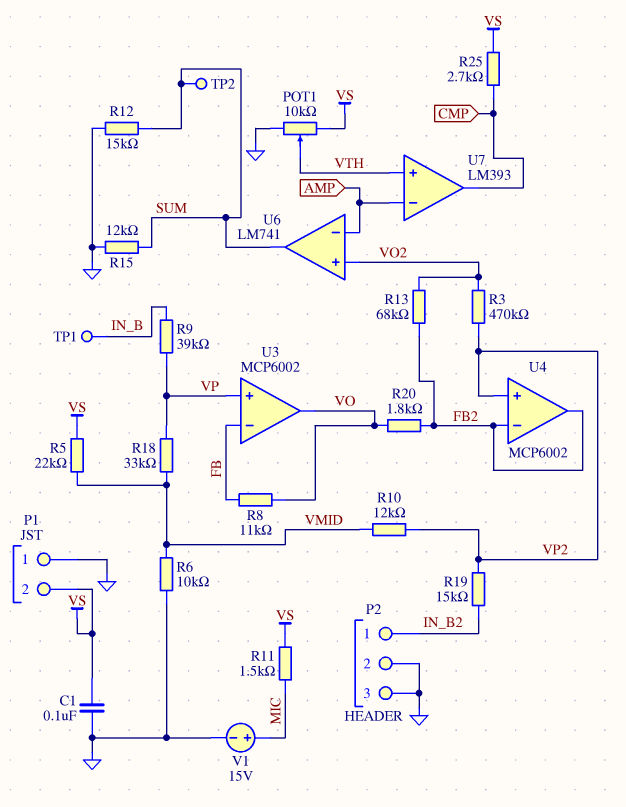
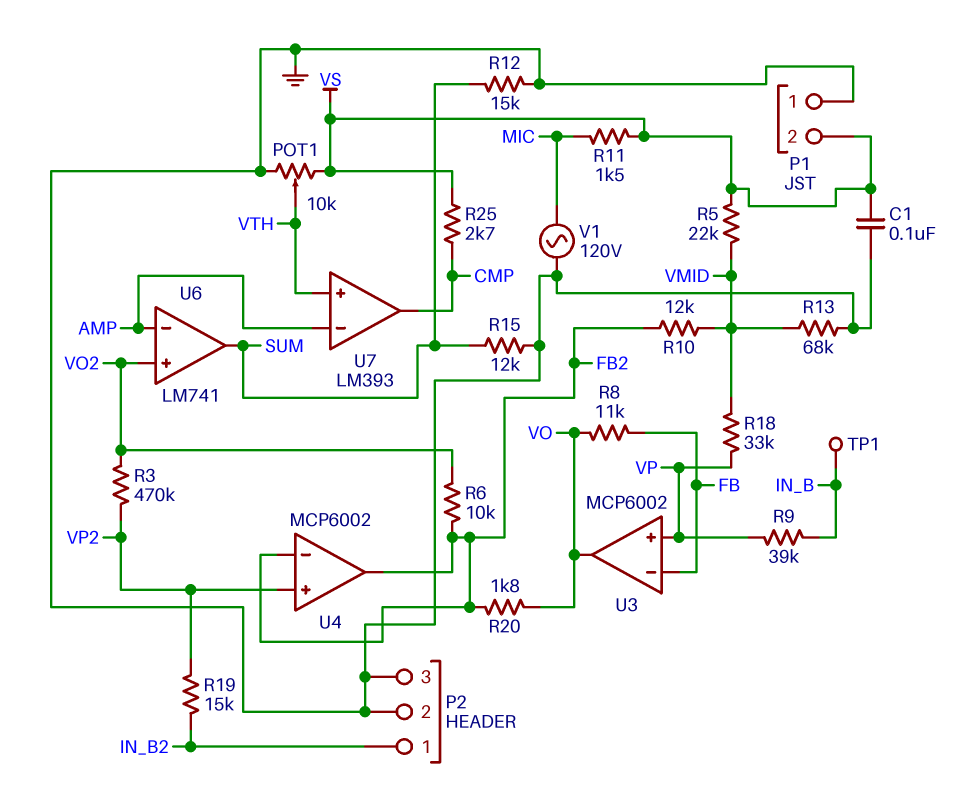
R6: 10k (GND, VMID) -> 10k (FB2, VO2)
R10: 12k (VMID, VP2) -> 12k (FB2, VMID)
R13: 68k (FB2, VO2) -> 68k (GND, VMID)
TP2: test point (SUM) -> none
V1: 15V (plus MIC, minus GND) -> AC 120V (GND, MIC)

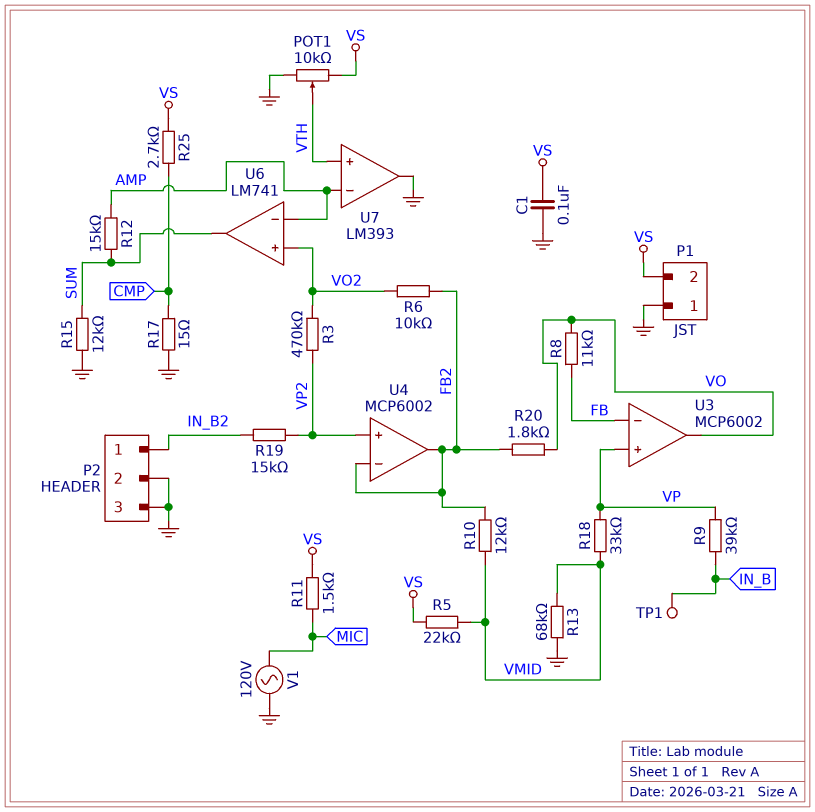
R12: 15k (GND, SUM) -> 15k (AMP, SUM)
R17: none -> 15 (CMP, GND)
U7 pin out: CMP -> GND

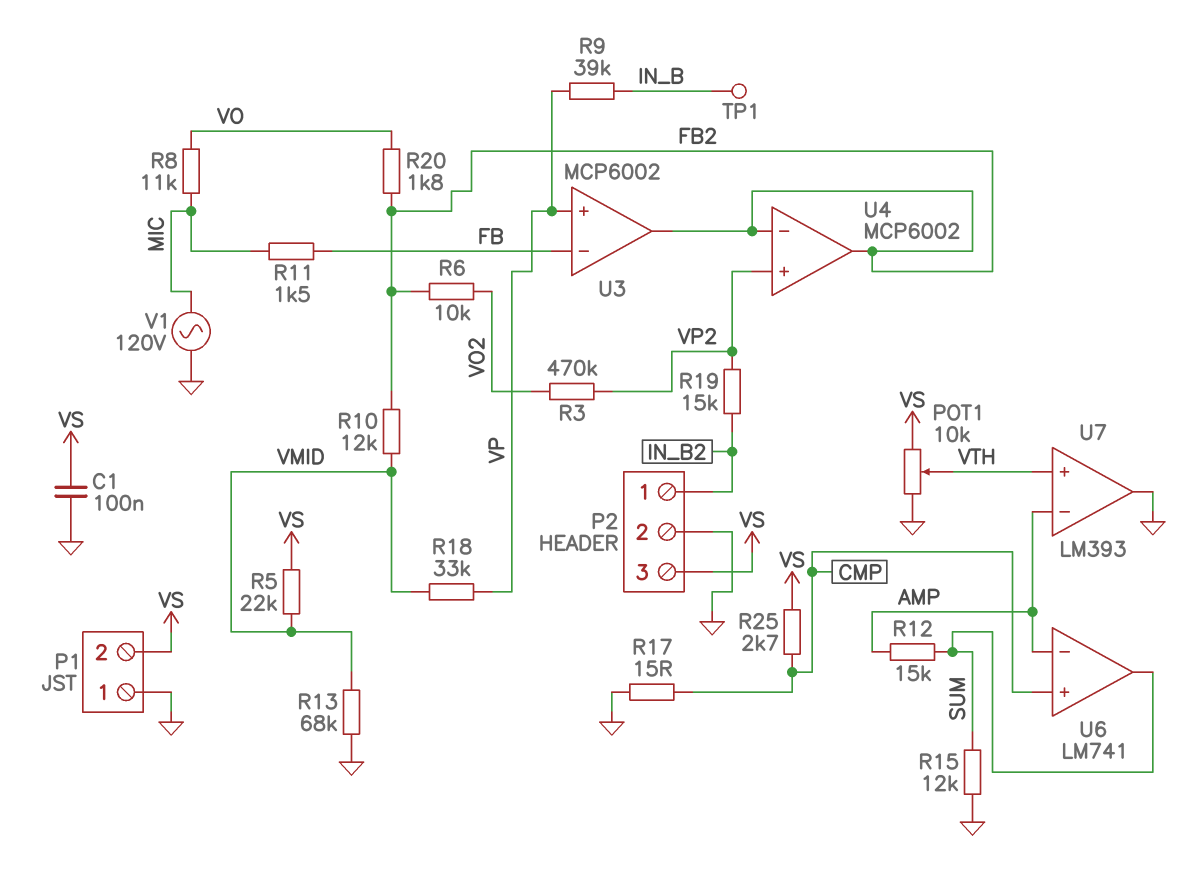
P2 pin 3: GND -> VS
R8: 11k (FB, VO) -> 11k (MIC, VO)
R11: 1.5k (MIC, VS) -> 1.5k (FB, MIC)
U3 pin out: VO -> FB2
U6 pin in+: VO2 -> CMP

